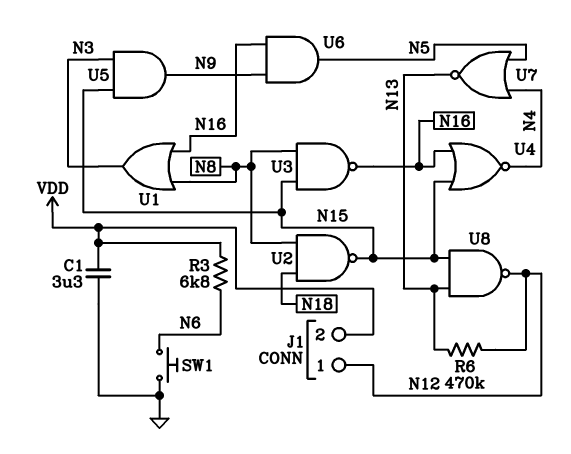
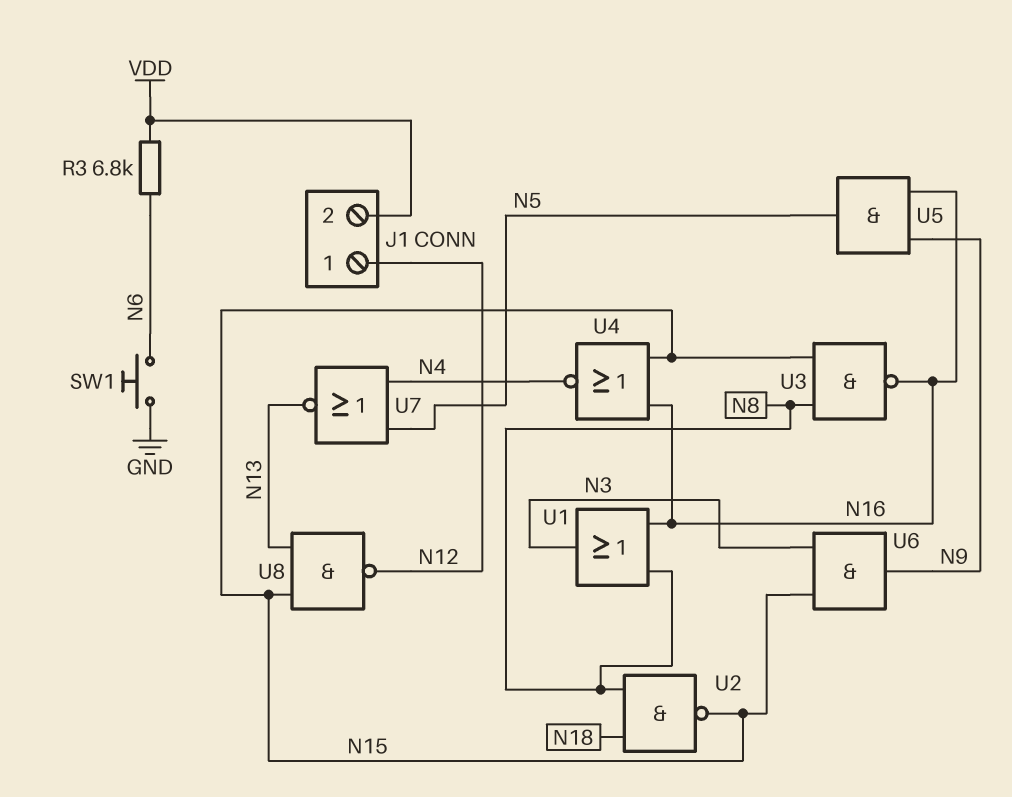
C1: 3.3uF (GND, VDD) -> none
R6: 470k (N12, N13) -> none
U5: AND (in N3, in N15, out N9) -> AND (in N9, in N16, out N5)
U6: AND (in N9, in N16, out N5) -> AND (in N3, in N15, out N9)

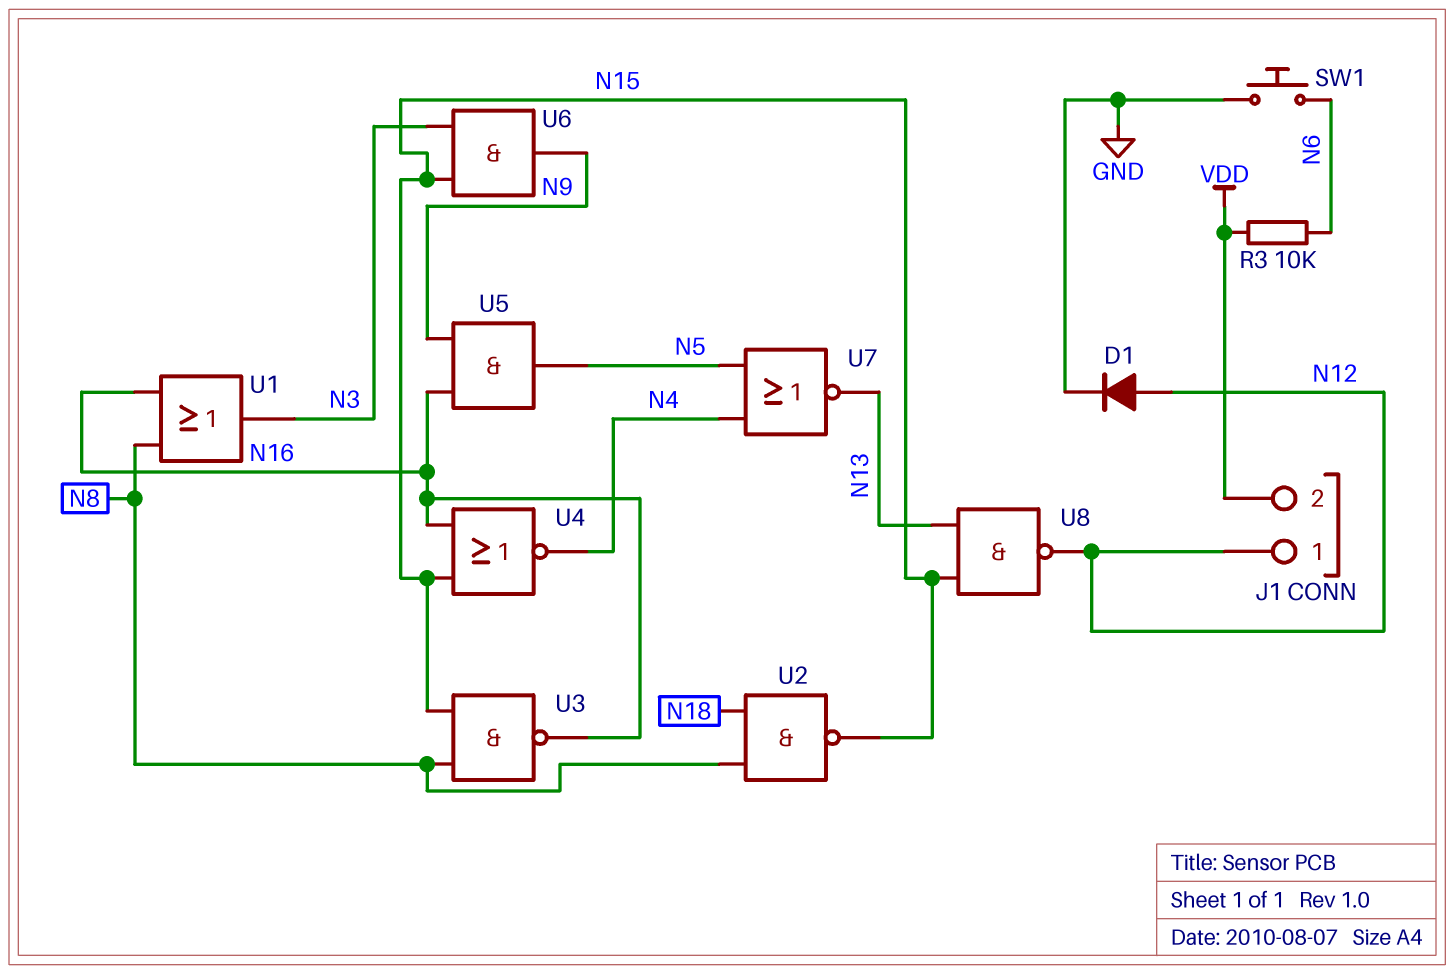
D1: none -> diode (A N12, K GND)
R3: 6.8k (N6, VDD) -> 10k (N6, VDD)

